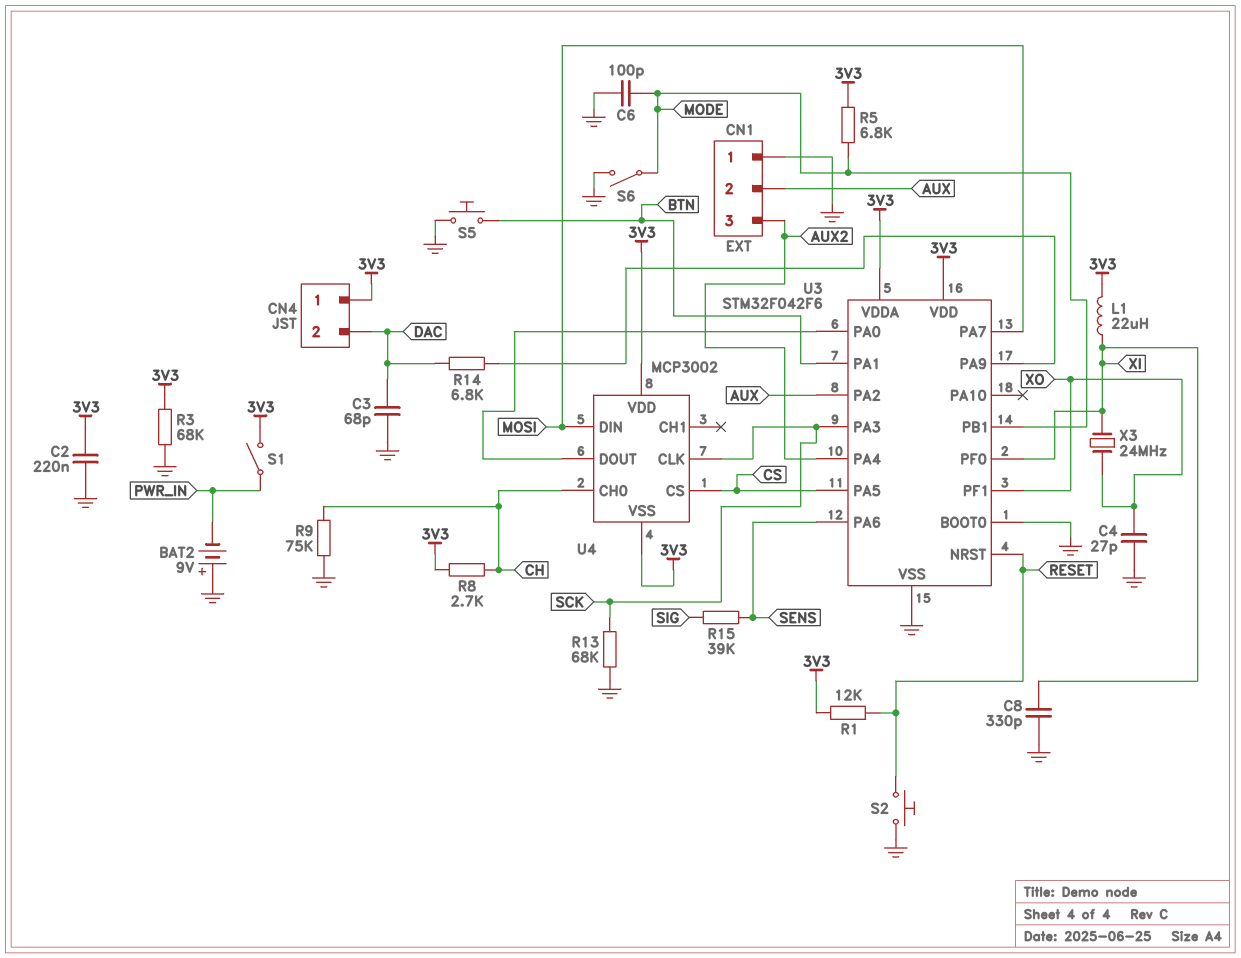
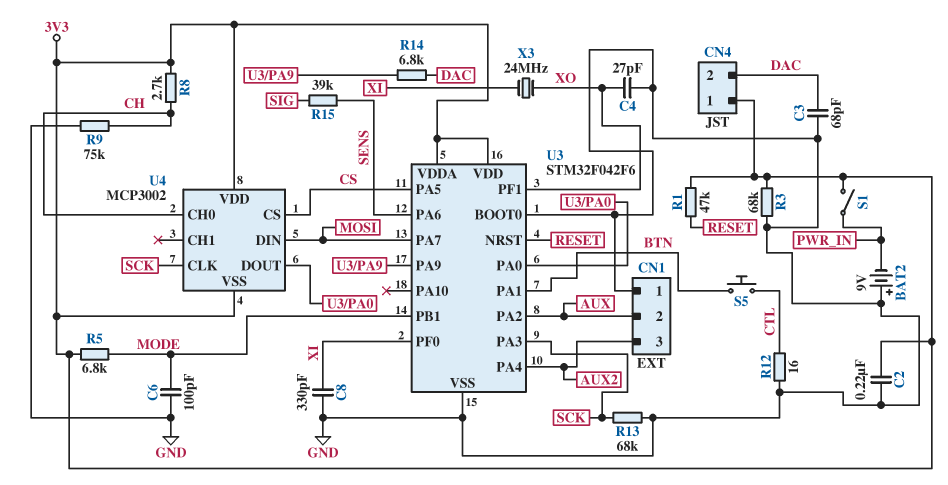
L1: 22uH (3V3, XI) -> none
R1: 12k (3V3, RESET) -> 47k (3V3, RESET)
R12: none -> 16 (CTL, GND)
S2: button (GND, RESET) -> none
S5: button (BTN, GND) -> button (BTN, CTL)
S6: switch (GND, MODE) -> none

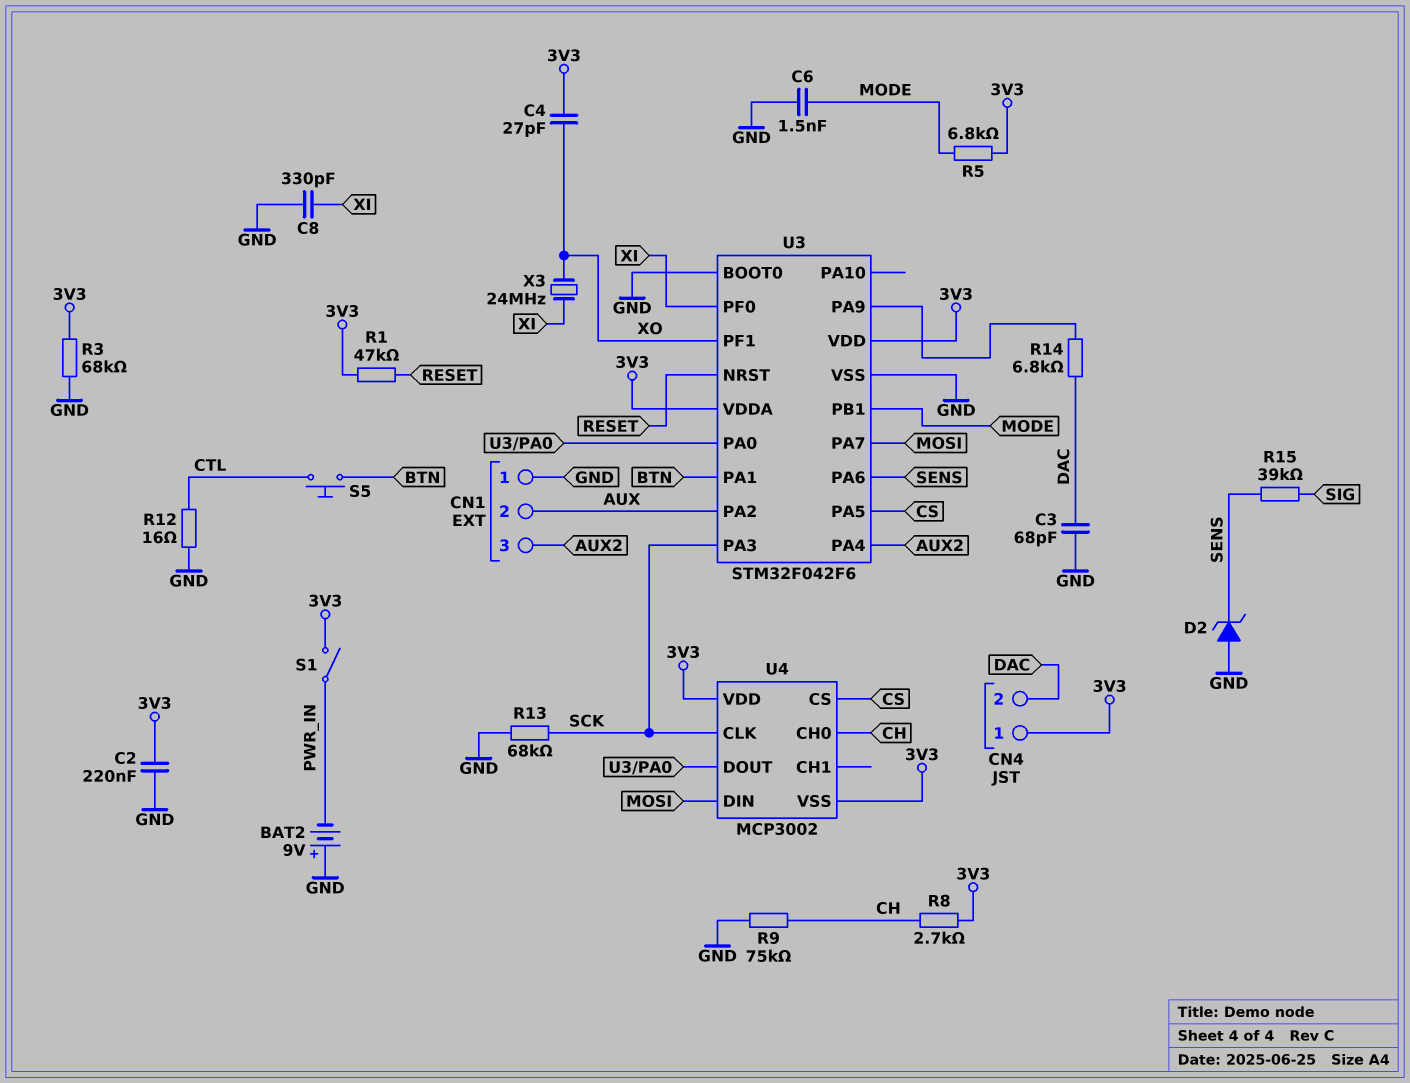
C4: 27pF (GND, XO) -> 27pF (3V3, XO)
C6: 100pF (GND, MODE) -> 1.5nF (GND, MODE)
D2: none -> zener (A GND, K SENS)

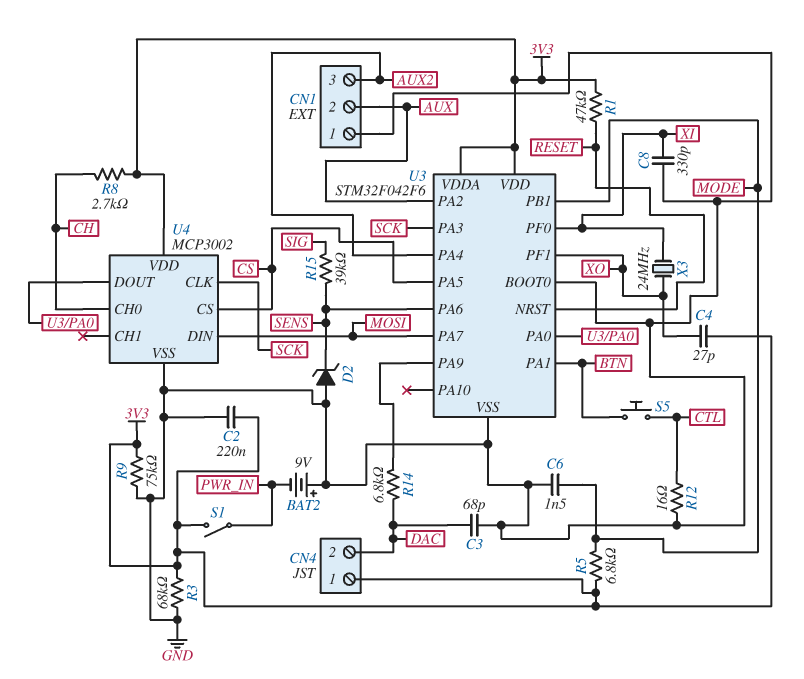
R9: 75k (CH, GND) -> 75k (3V3, GND)
R13: 68k (GND, SCK) -> none
U4 pin VSS: 3V3 -> GND

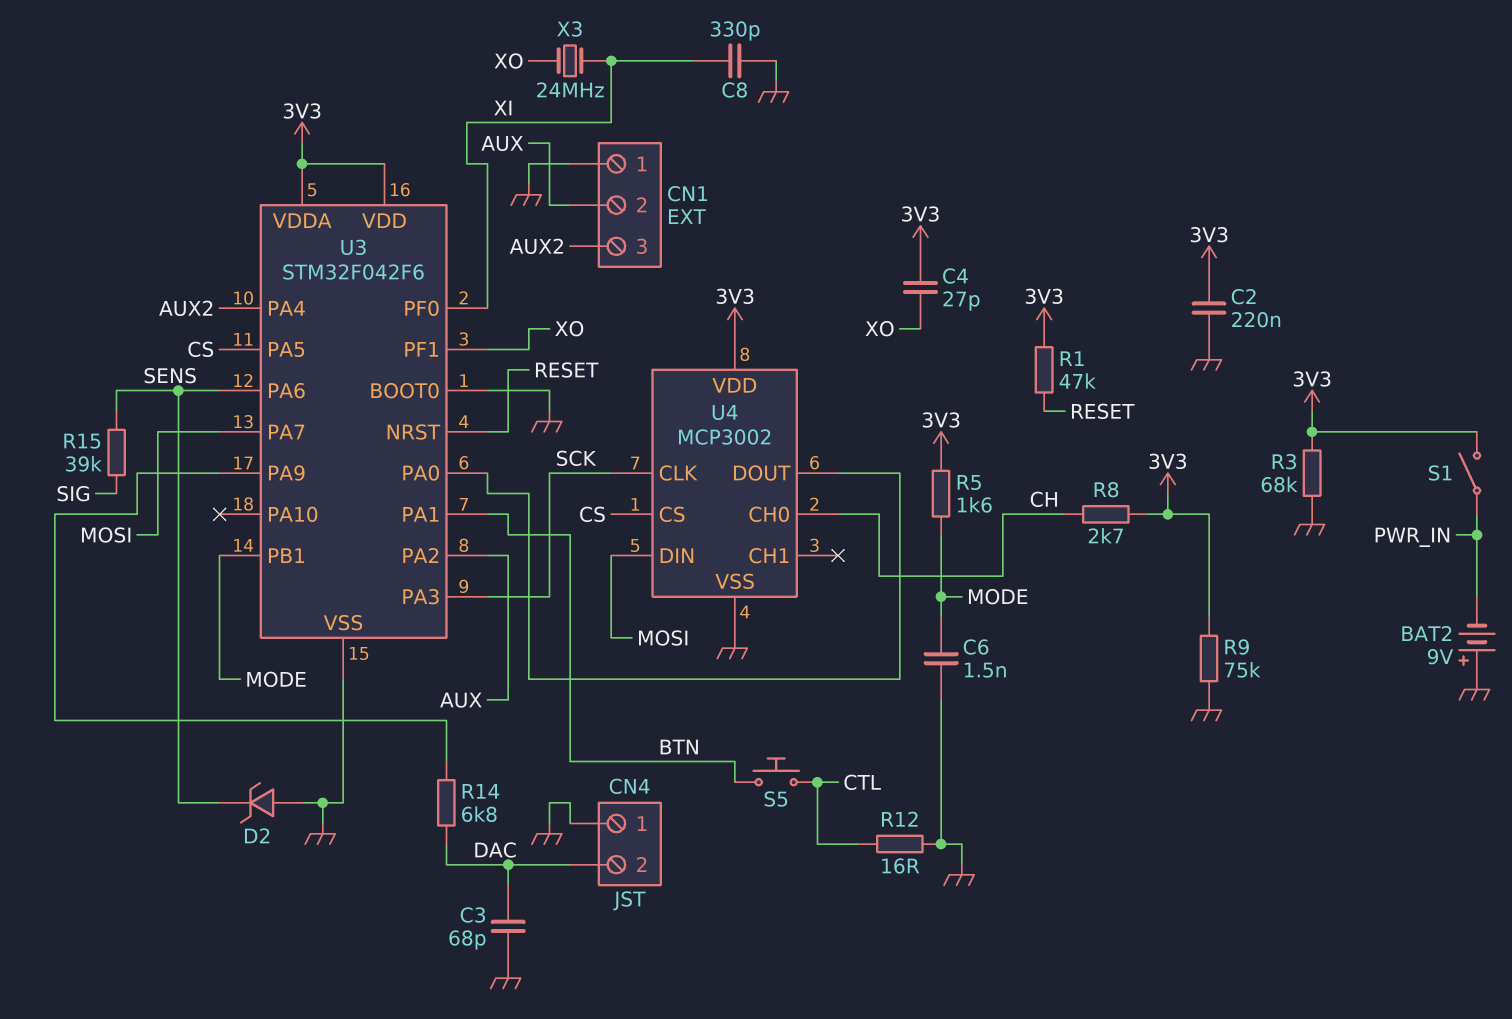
CN4 pin 1: 3V3 -> GND
R5: 6.8k (3V3, MODE) -> 1.6k (3V3, MODE)

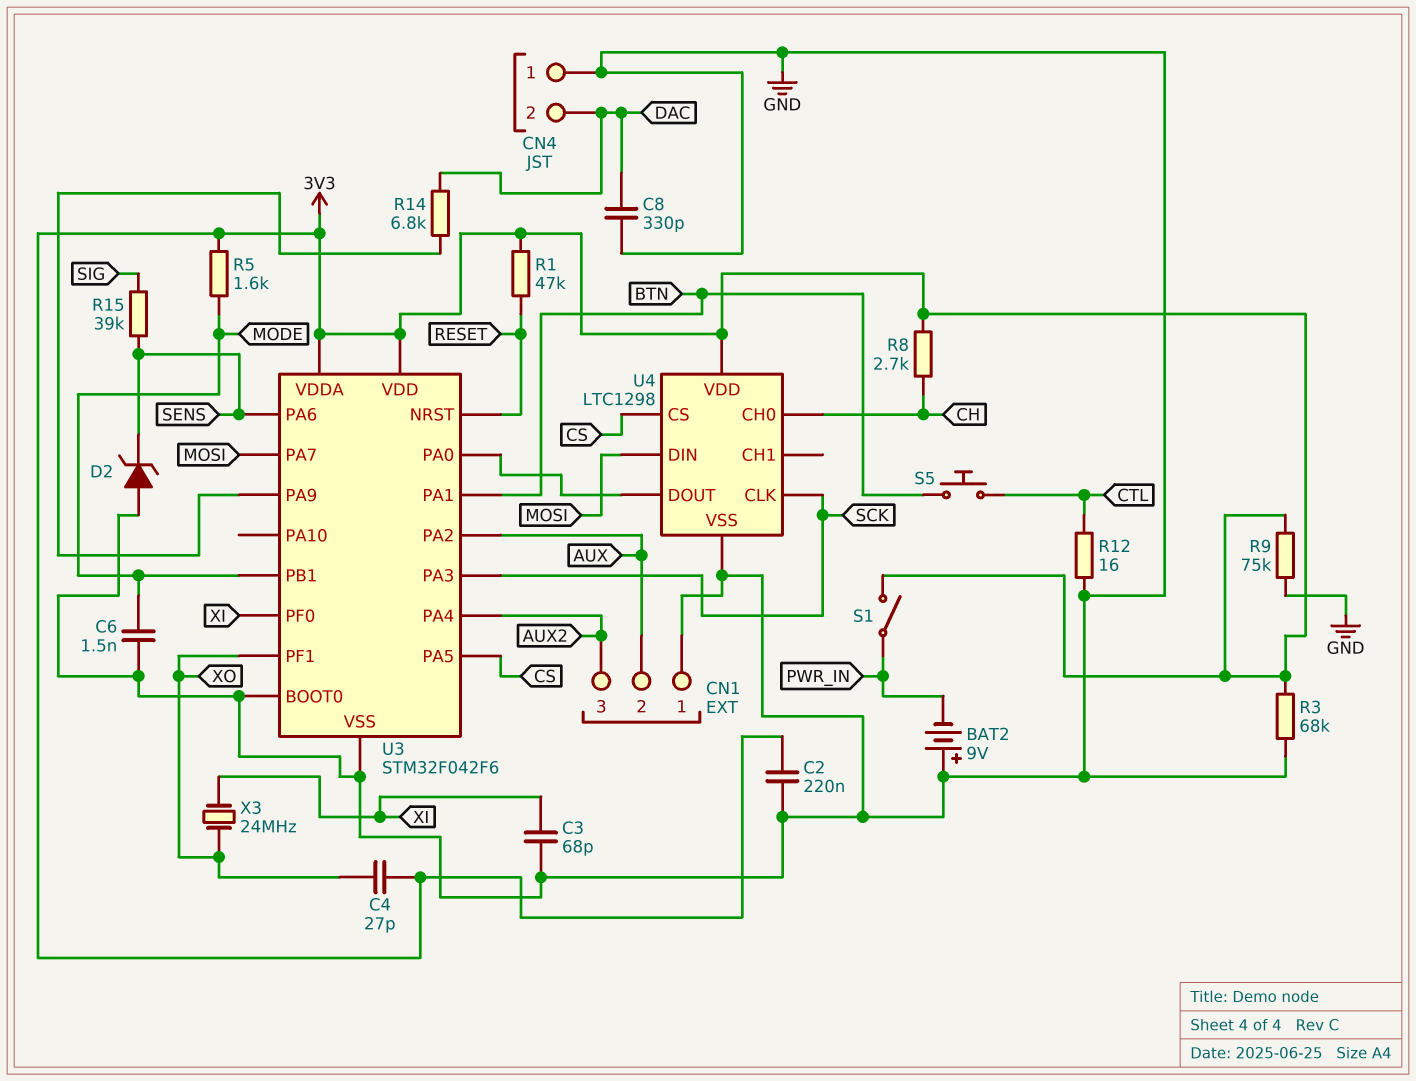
C3: 68pF (DAC, GND) -> 68pF (GND, XI)
C8: 330pF (GND, XI) -> 330pF (DAC, GND)
U4: MCP3002 -> LTC1298

